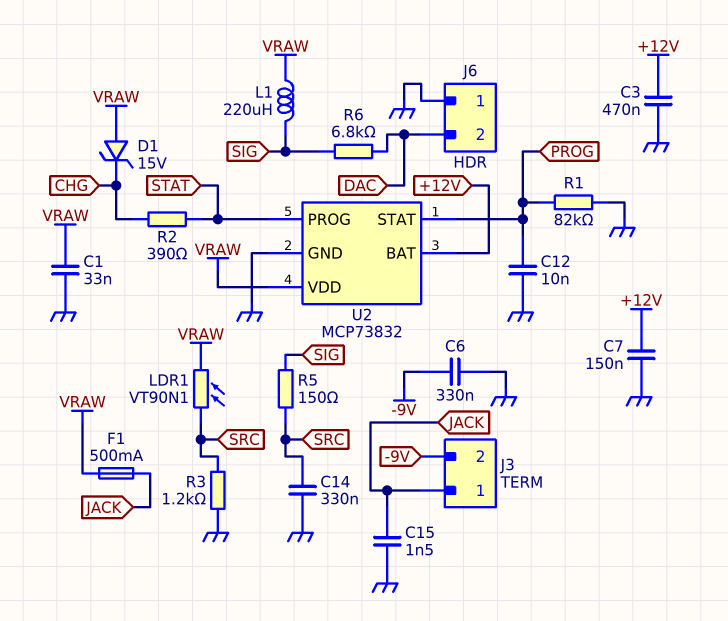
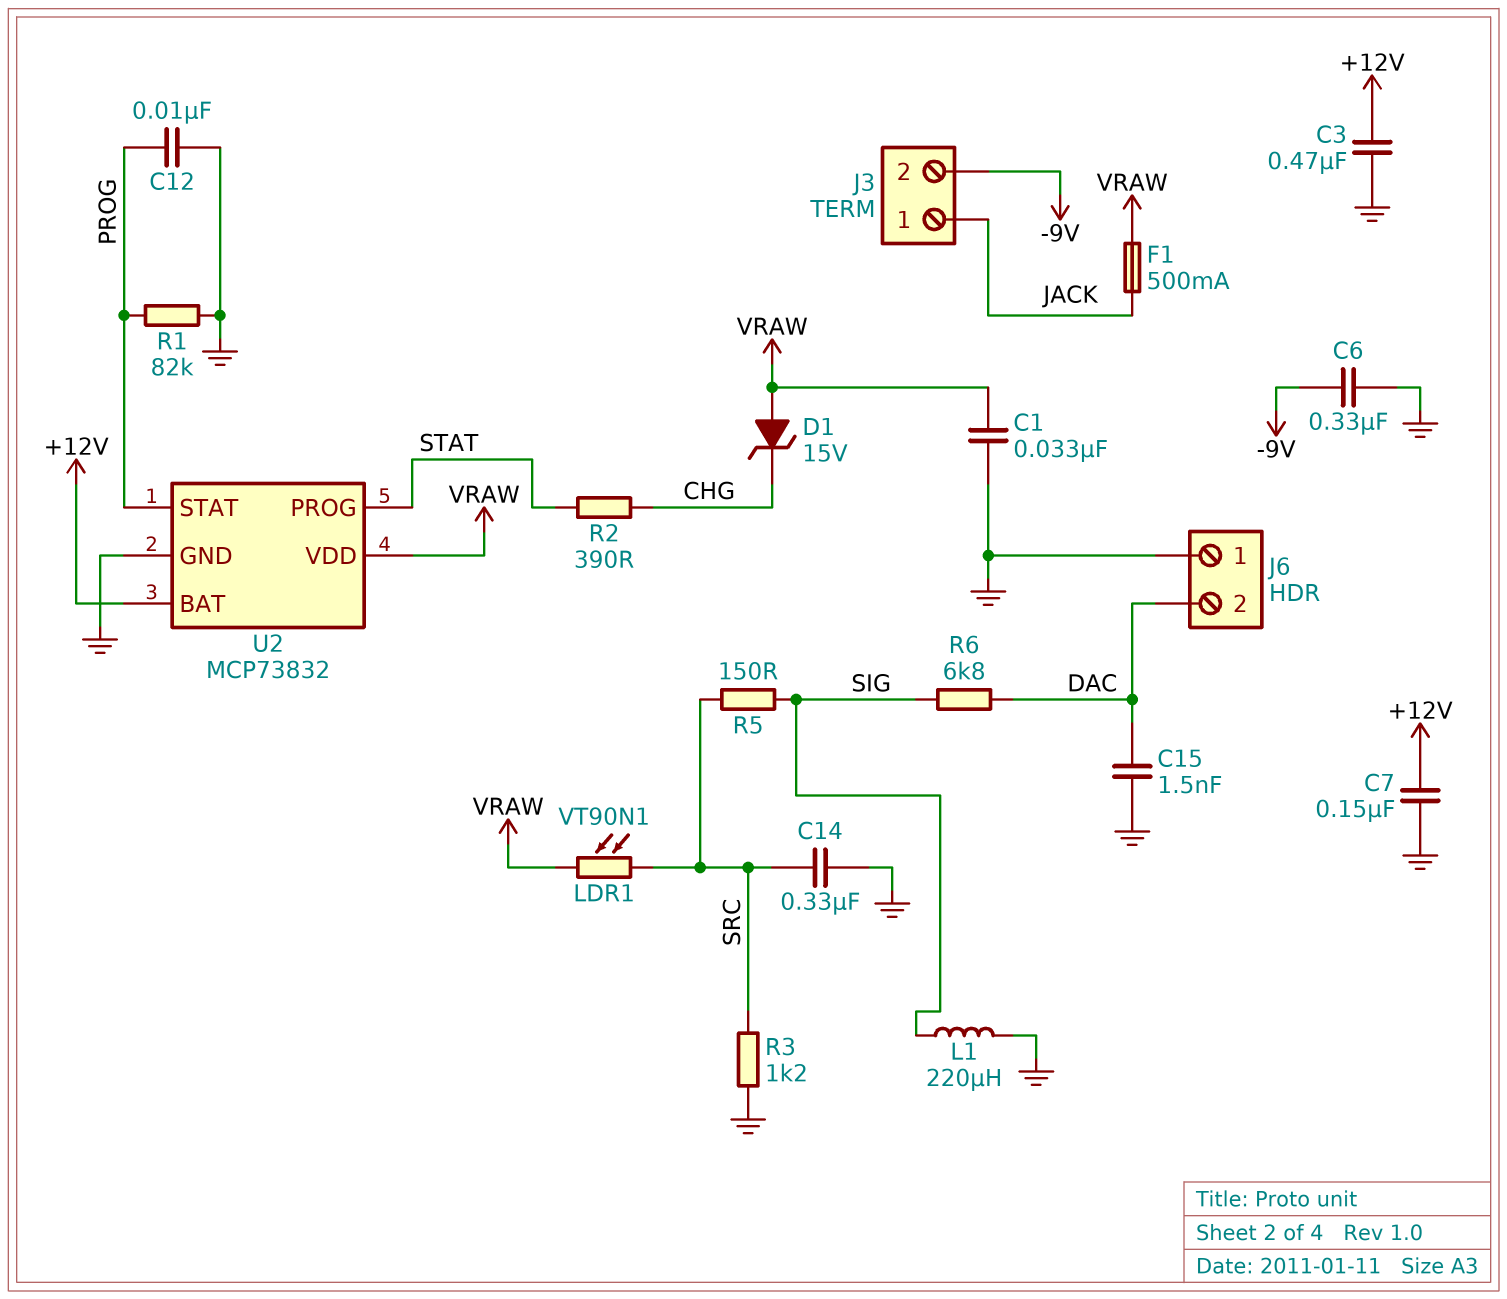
C15: 1.5nF (GND, JACK) -> 1.5nF (DAC, GND)
L1: 220uH (SIG, VRAW) -> 220uH (GND, SIG)

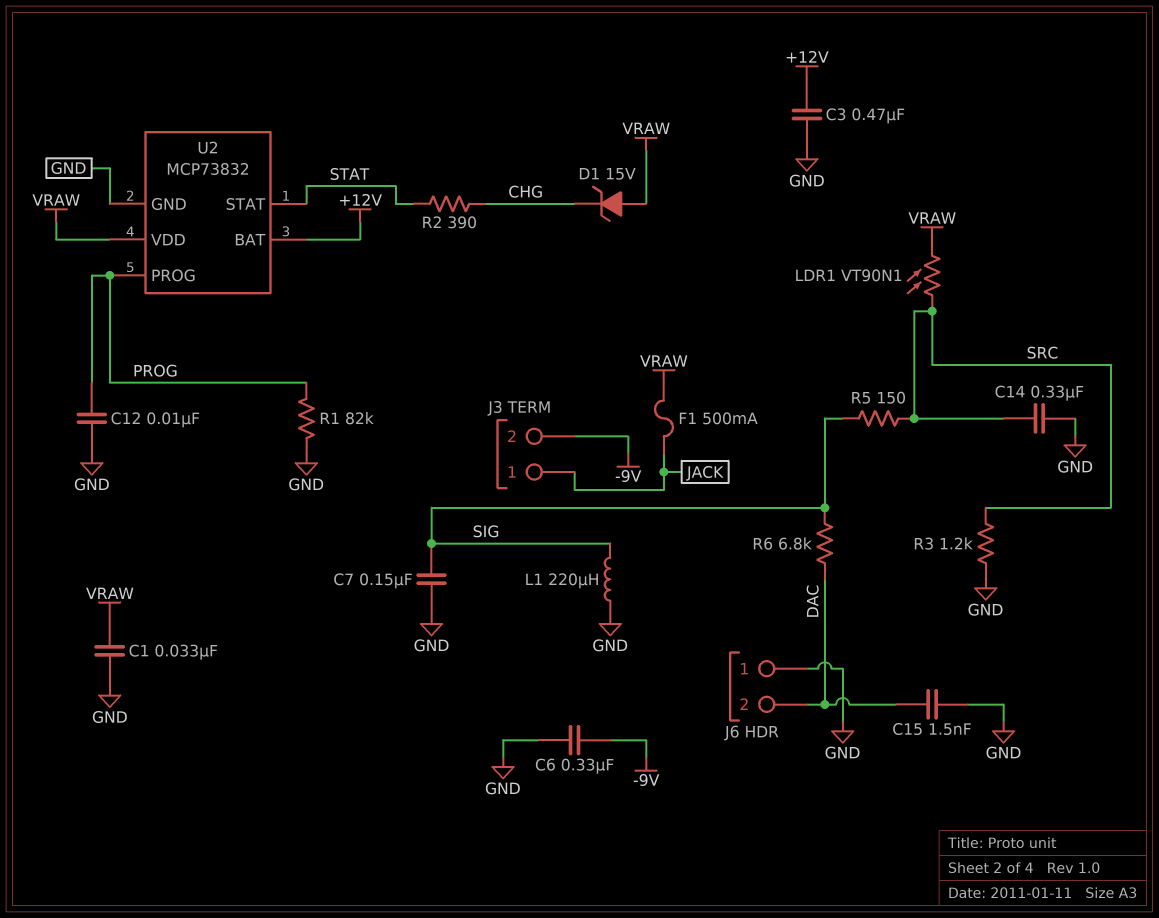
C7: 150nF (+12V, GND) -> 150nF (GND, SIG)
U2 pin PROG: STAT -> PROG
U2 pin STAT: PROG -> STAT

